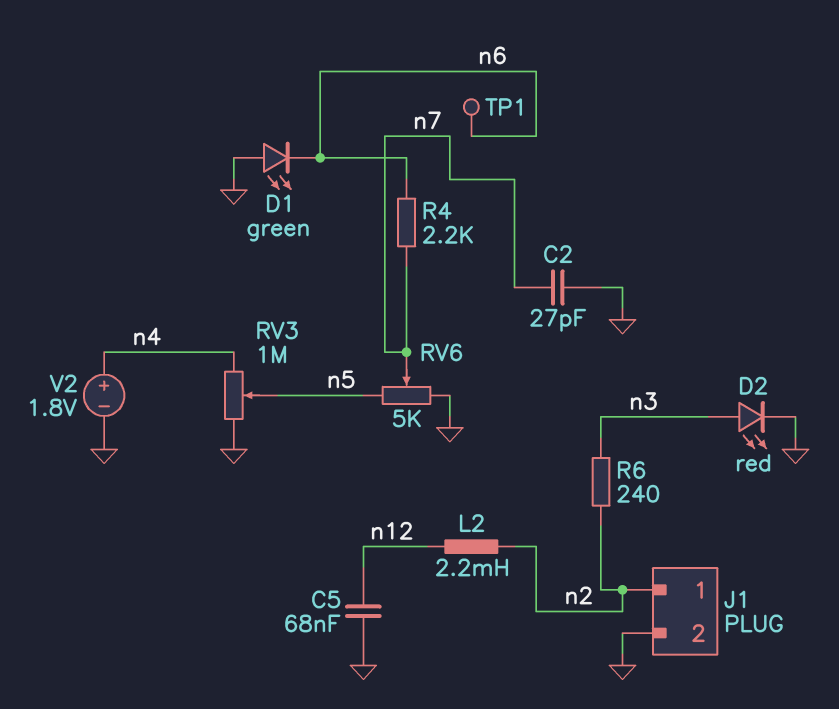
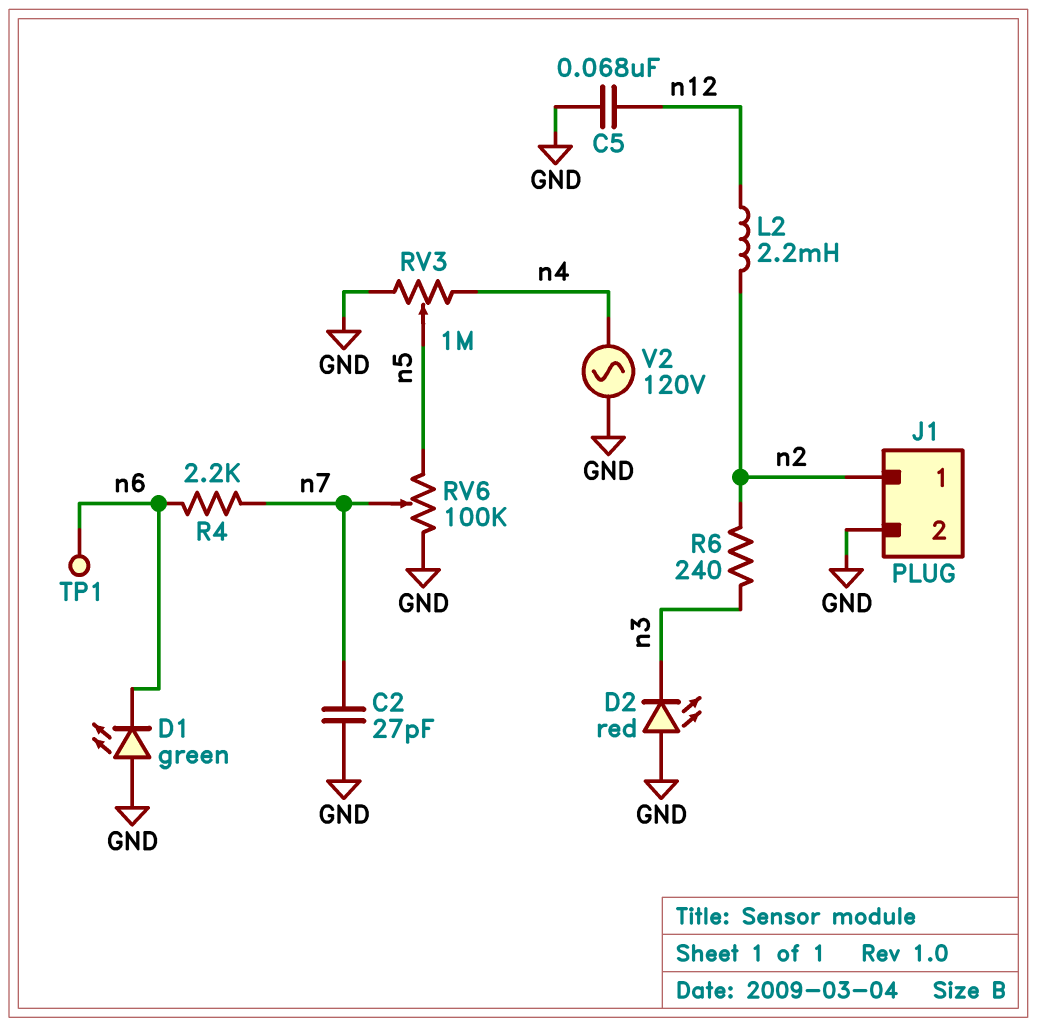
D2: LED red (A n3, K GND) -> LED red (A GND, K n3)
RV6: 5k (GND, n5, wiper n7) -> 100k (GND, n5, wiper n7)
V2: 1.8V (plus n4, minus GND) -> AC 120V (GND, n4)

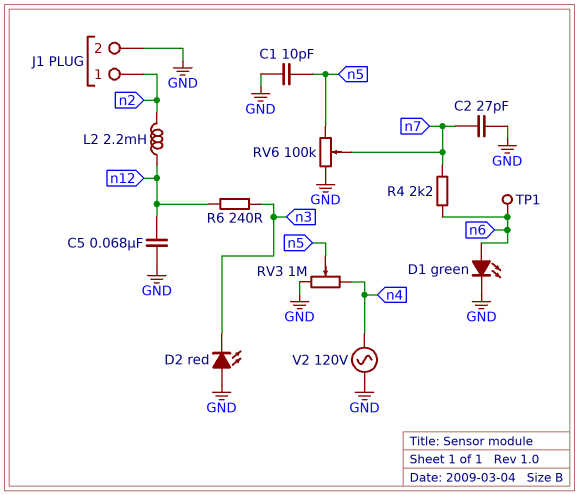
C1: none -> 10pF (GND, n5)
D1: LED green (A GND, K n6) -> LED green (A n6, K GND)
R6: 240 (n2, n3) -> 240 (n3, n12)

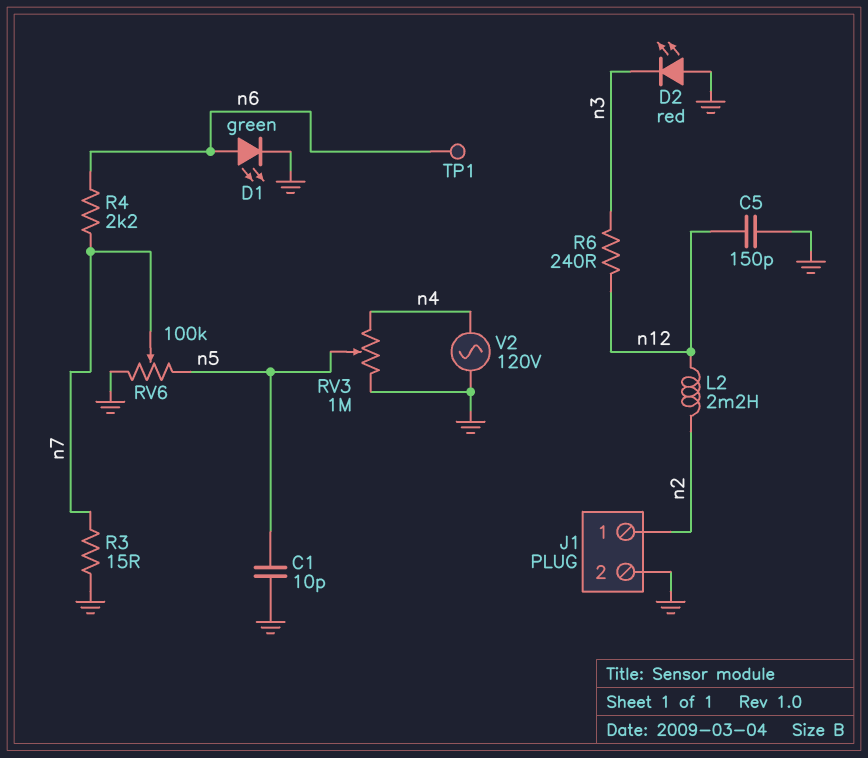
C2: 27pF (GND, n7) -> none
C5: 68nF (GND, n12) -> 150pF (GND, n12)
R3: none -> 15 (GND, n7)

